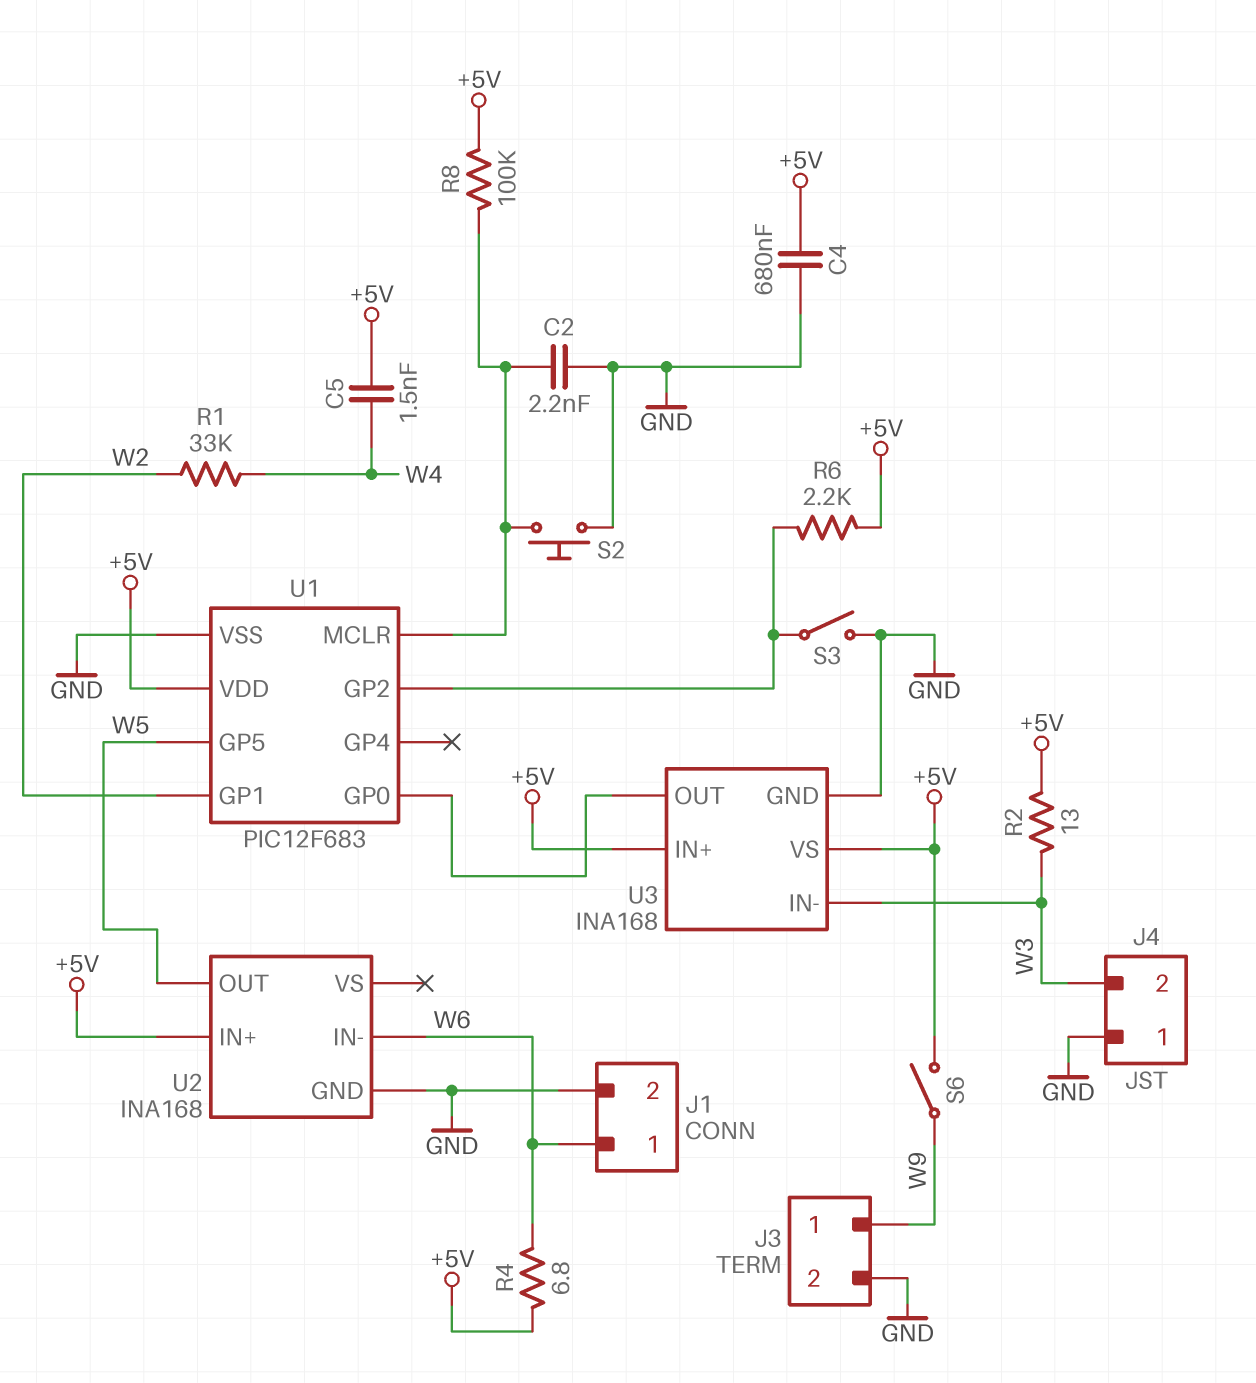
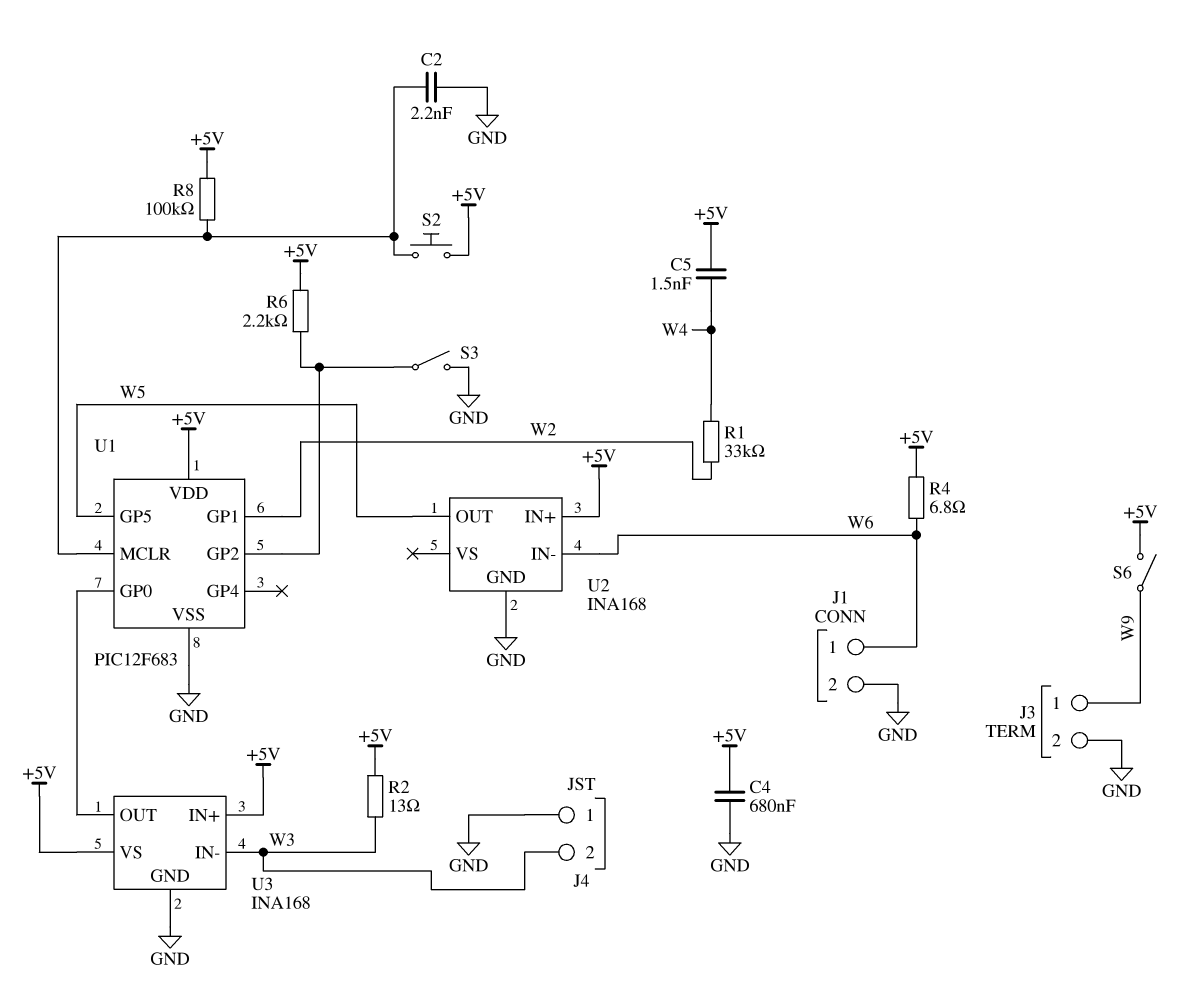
S2: button (GND, U1/MCLR) -> button (+5V, U1/MCLR)

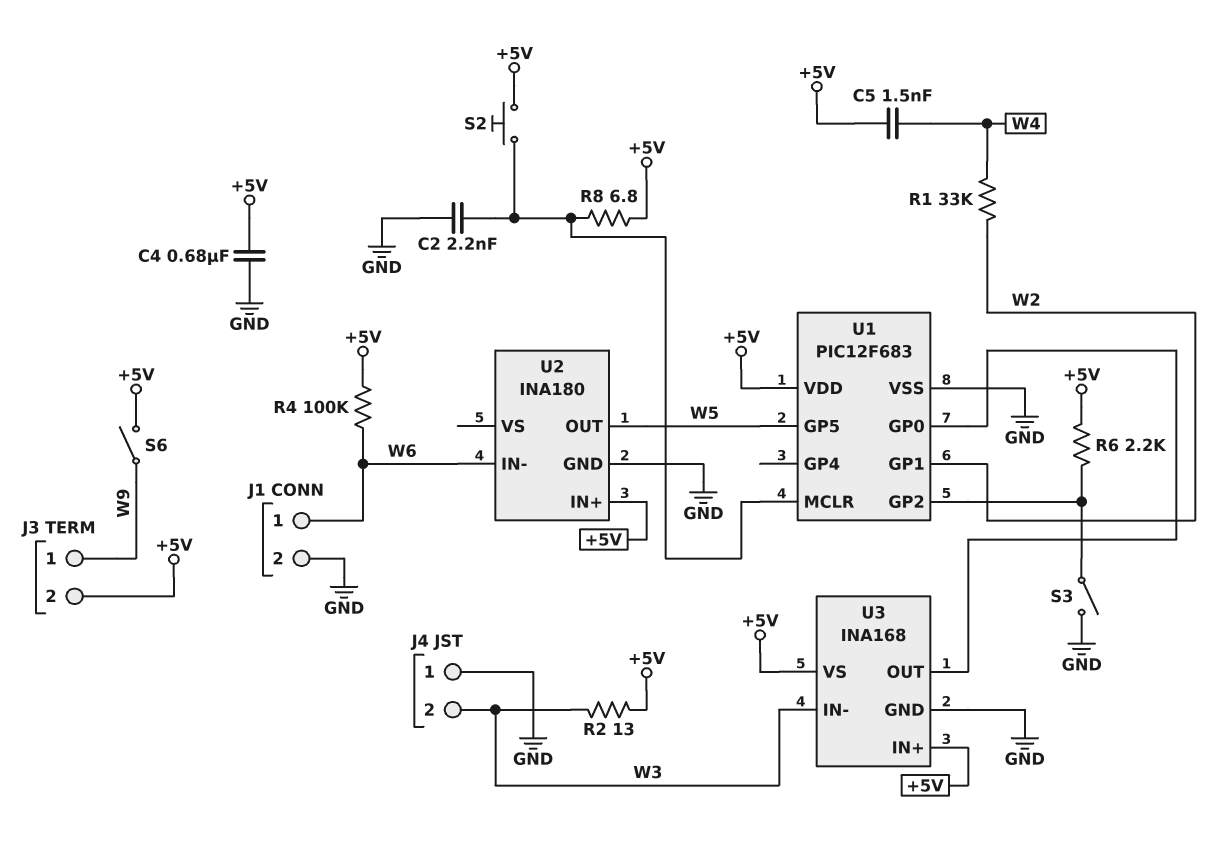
J3 pin 2: GND -> +5V
R4: 6.8 (+5V, W6) -> 100k (+5V, W6)
R8: 100k (+5V, U1/MCLR) -> 6.8 (+5V, U1/MCLR)
U2: INA168 -> INA180

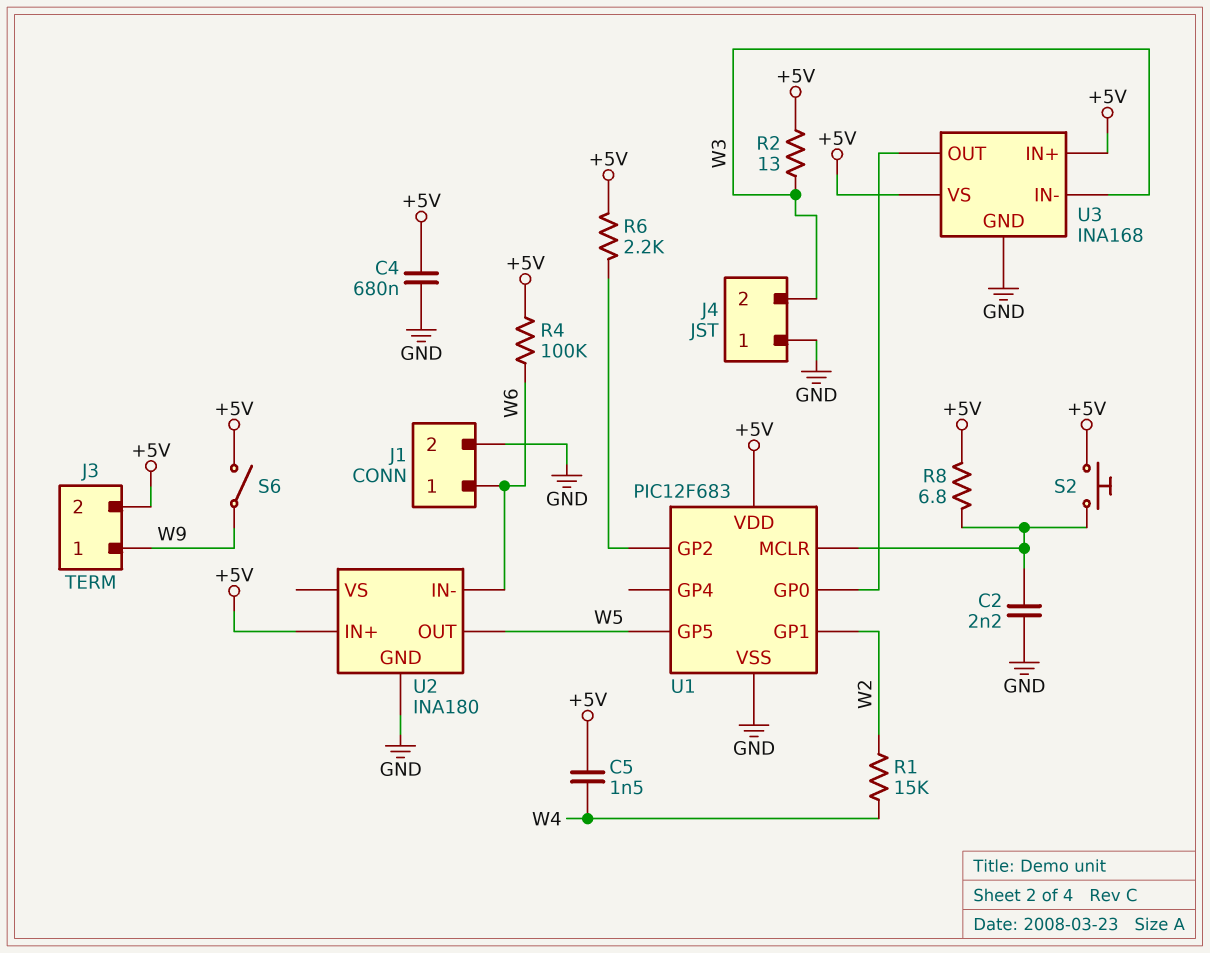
R1: 33k (W2, W4) -> 15k (W2, W4)
S3: switch (GND, U1/GP2) -> none

